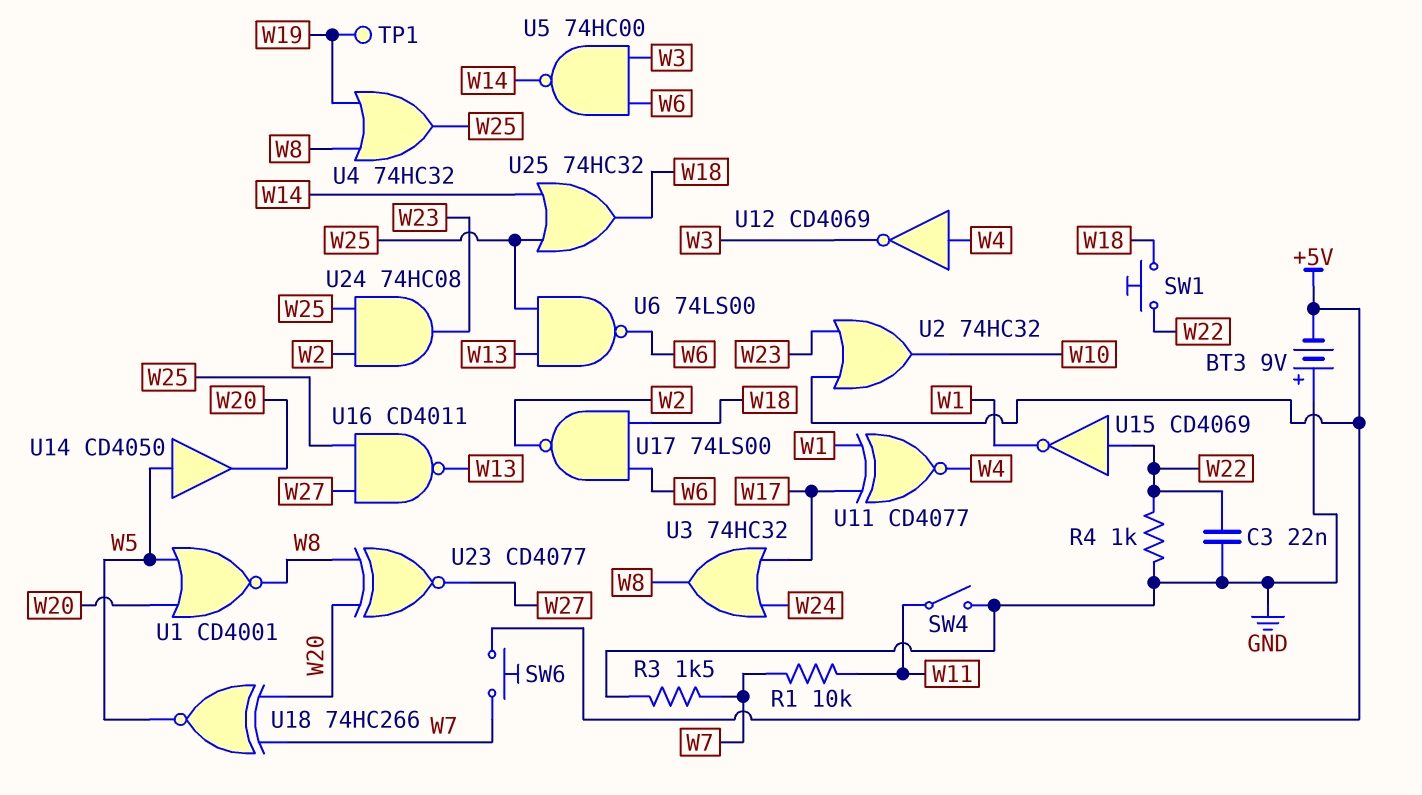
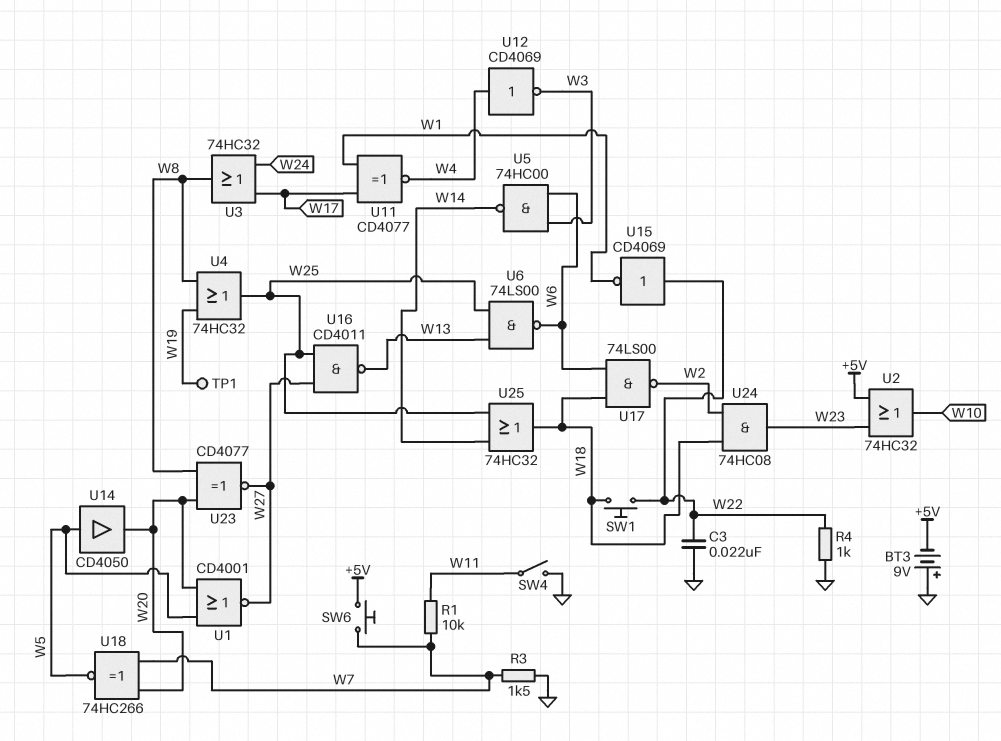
U1: NOR CD4001 (in W5, in W20, out W8) -> NOR CD4001 (in W5, in W20, out W27)
U24: AND 74HC08 (in W2, in W25, out W23) -> AND 74HC08 (in W2, in W18, out W23)

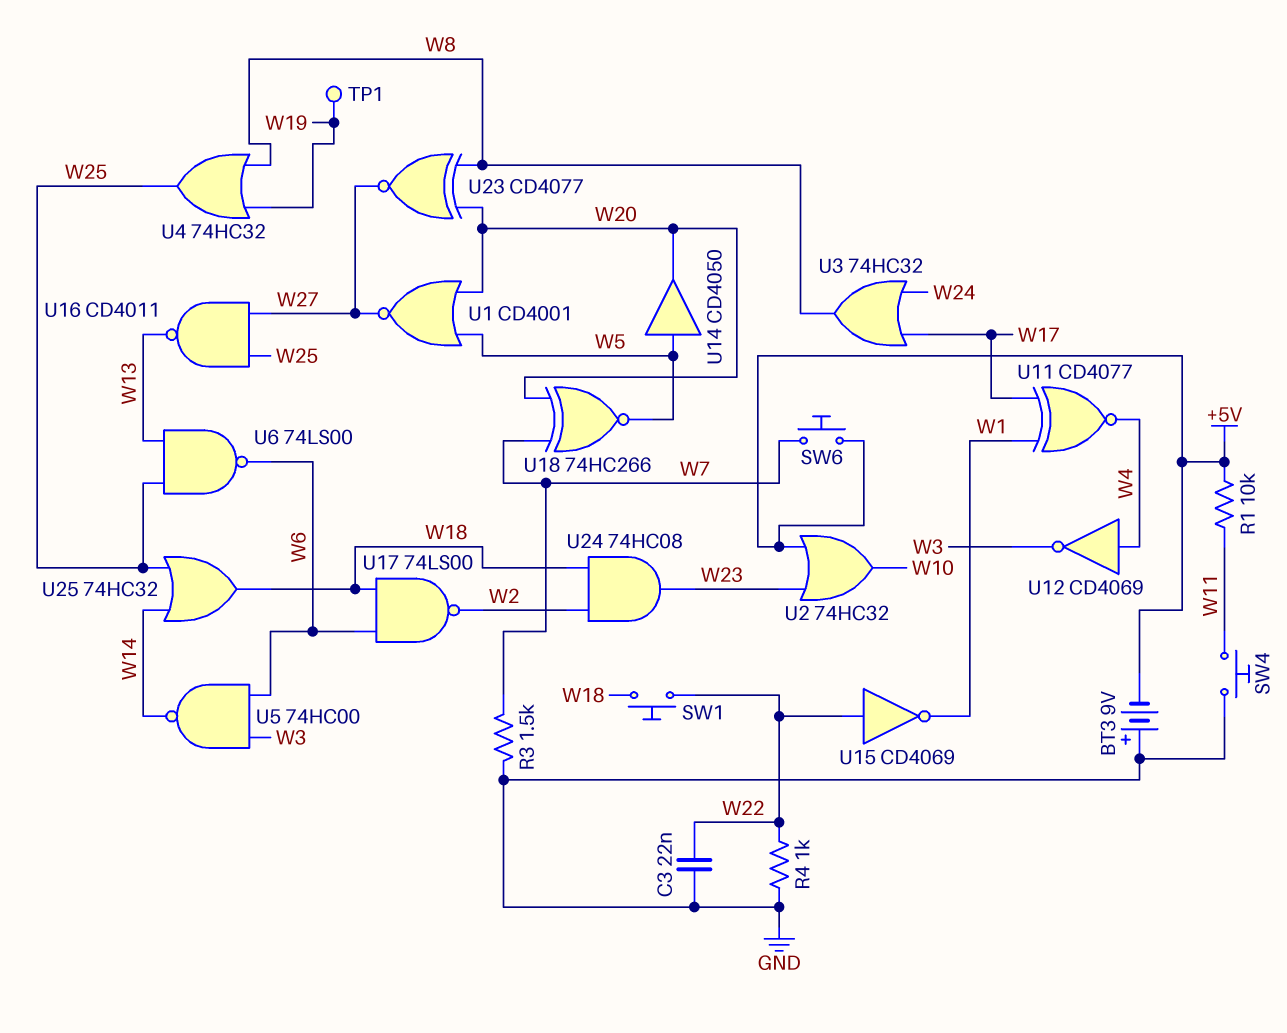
R1: 10k (W7, W11) -> 10k (+5V, W11)
SW4: switch (GND, W11) -> button (GND, W11)

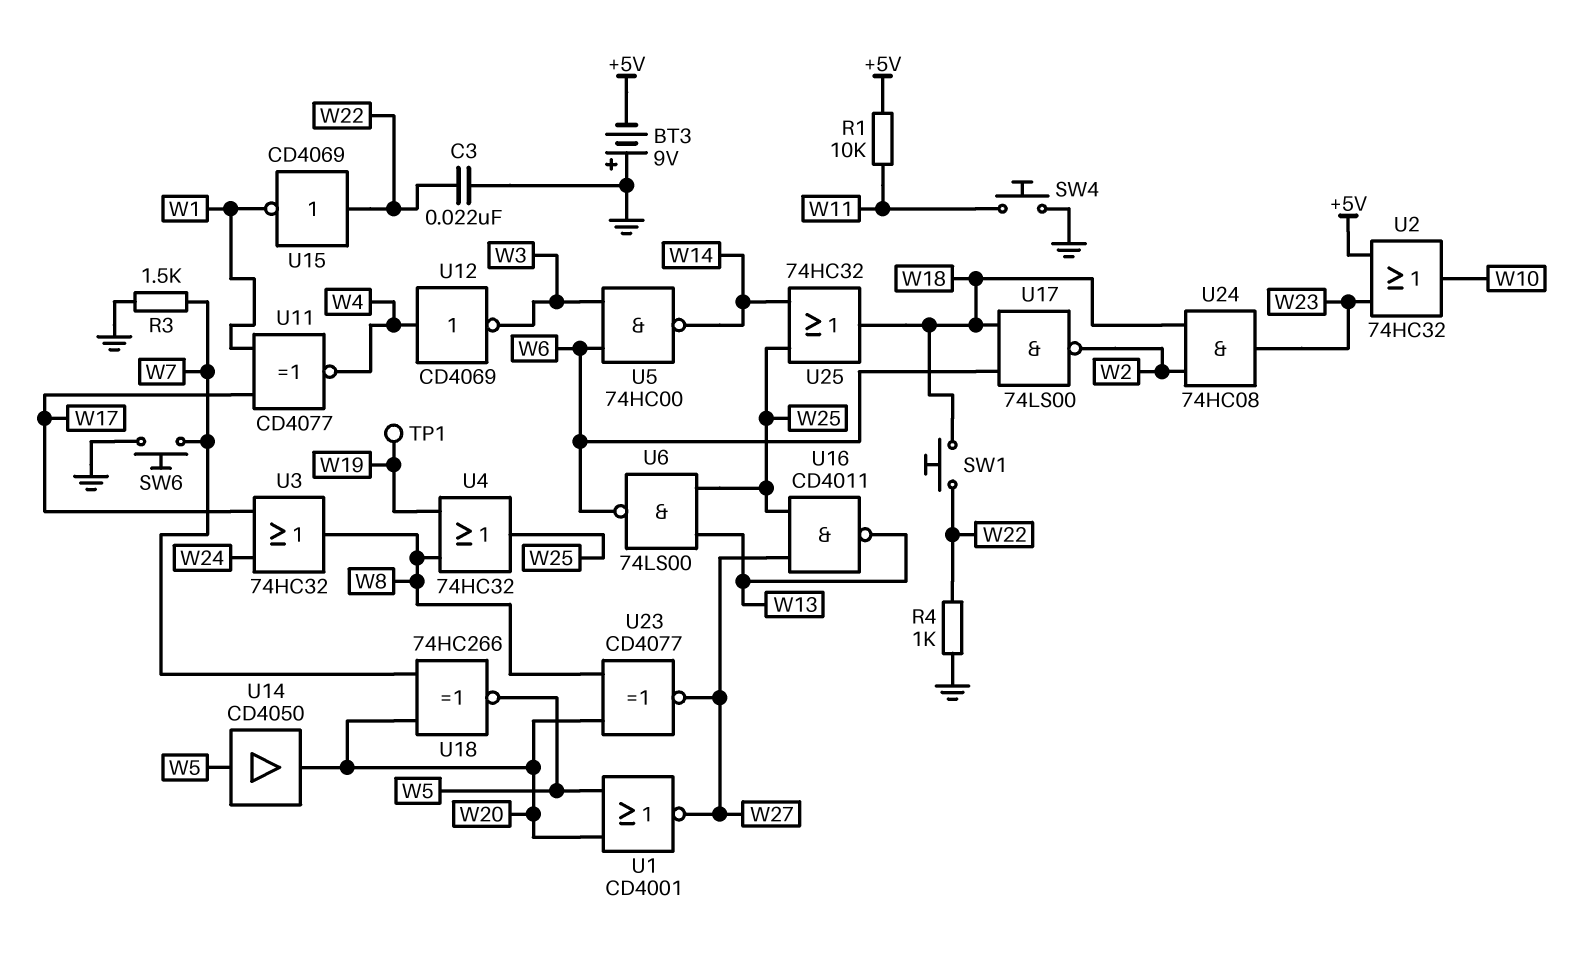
SW6: button (+5V, W7) -> button (GND, W7)

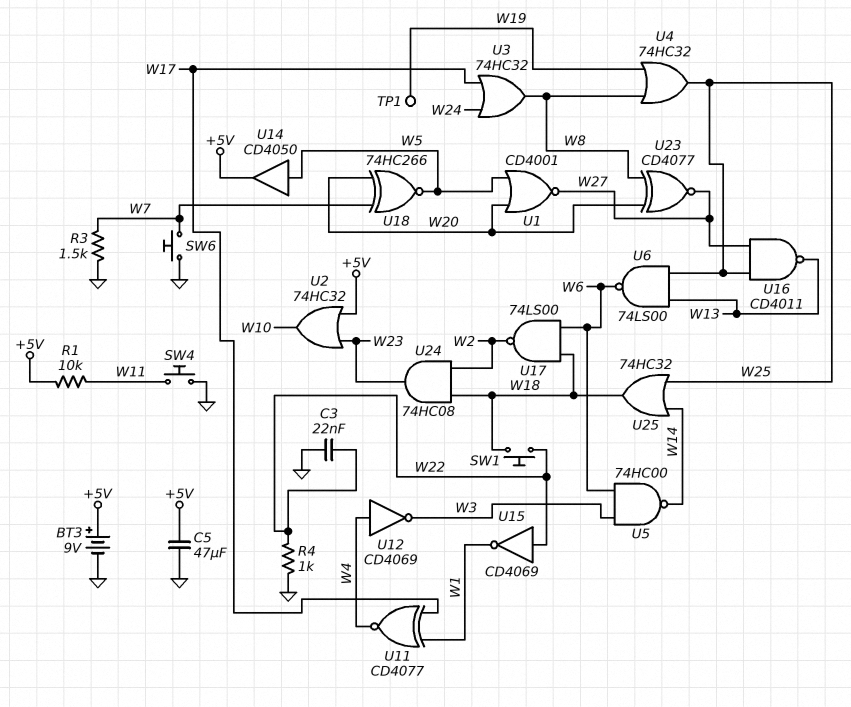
BT3: 9V (plus GND, minus +5V) -> 9V (plus +5V, minus GND)
C5: none -> 47uF (+5V, GND)
U14: buffer CD4050 (in W5, out W20) -> buffer CD4050 (in W5, out +5V)

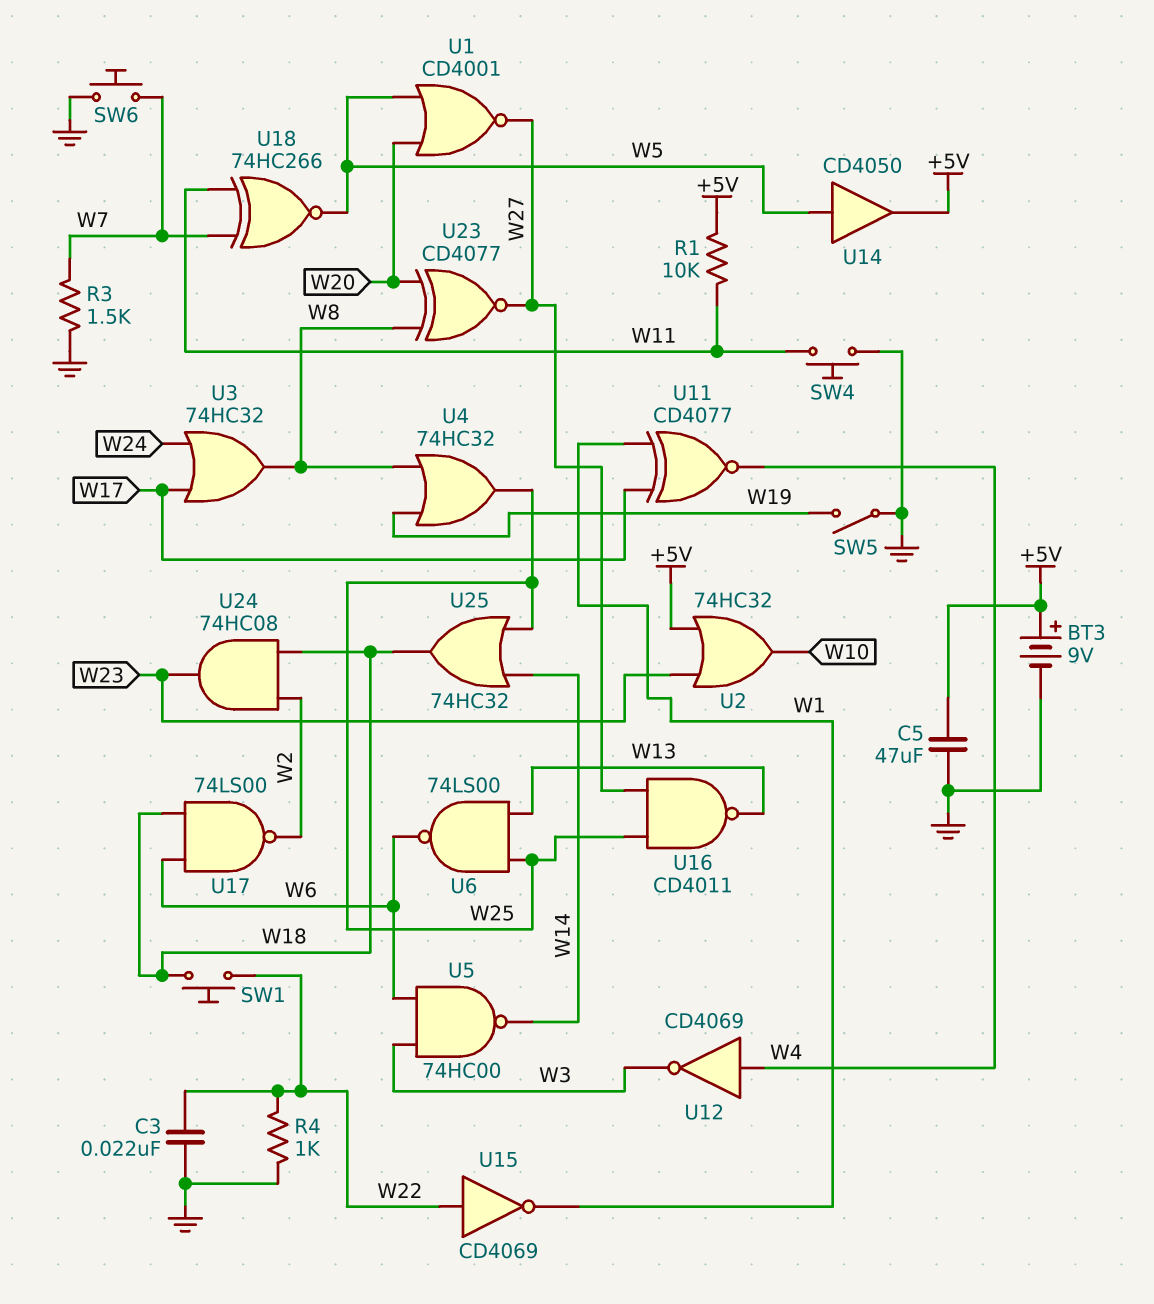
SW5: none -> switch (GND, W19)
TP1: test point (W19) -> none
U18: XNOR 74HC266 (in W7, in W20, out W5) -> XNOR 74HC266 (in W7, in W11, out W5)

